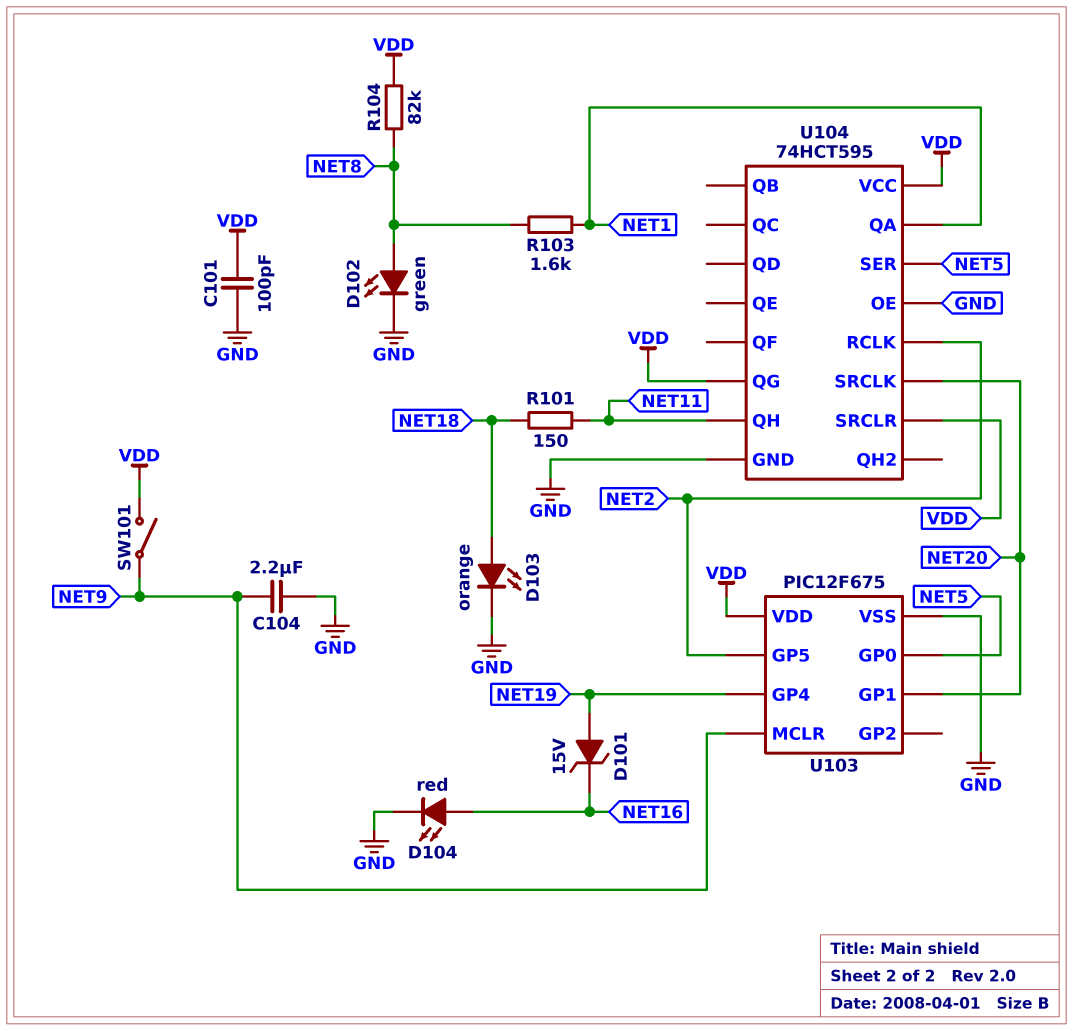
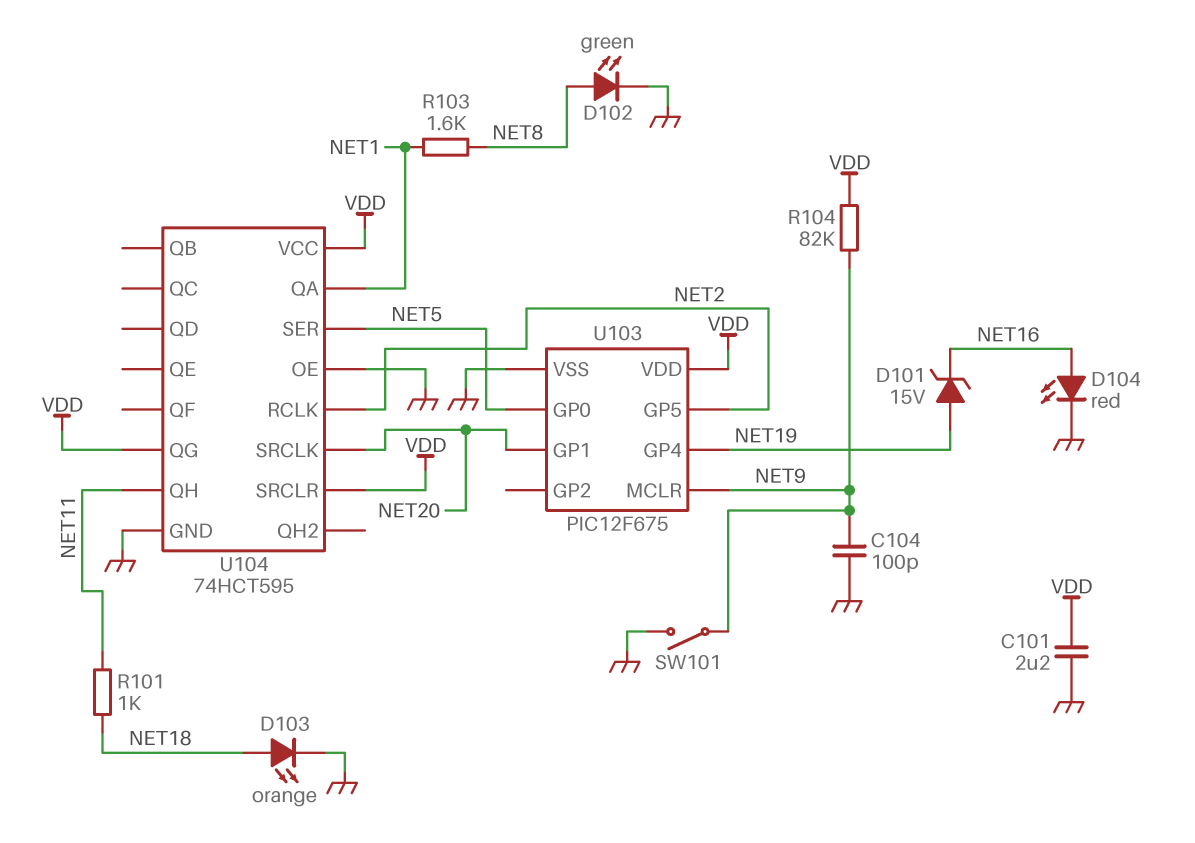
C101: 100pF (GND, VDD) -> 2.2uF (GND, VDD)
C104: 2.2uF (GND, NET9) -> 100pF (GND, NET9)
R101: 150 (NET11, NET18) -> 1k (NET11, NET18)
R104: 82k (NET8, VDD) -> 82k (NET9, VDD)
SW101: switch (NET9, VDD) -> switch (GND, NET9)

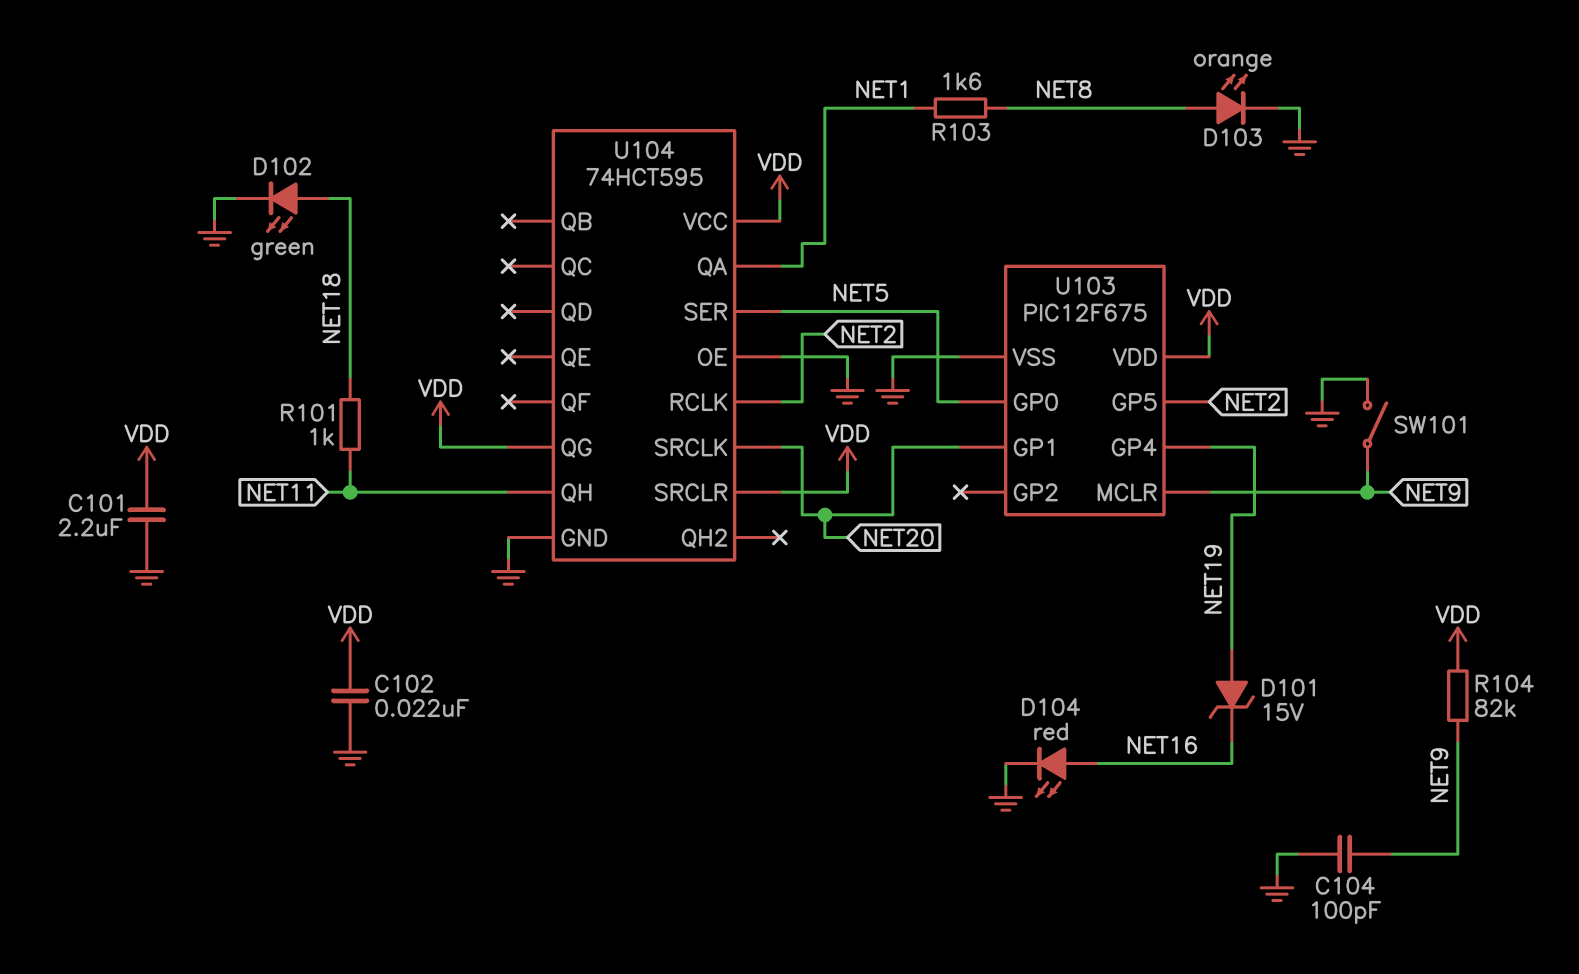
C102: none -> 22nF (GND, VDD)
D102: LED green (A NET8, K GND) -> LED green (A NET18, K GND)
D103: LED orange (A NET18, K GND) -> LED orange (A NET8, K GND)

